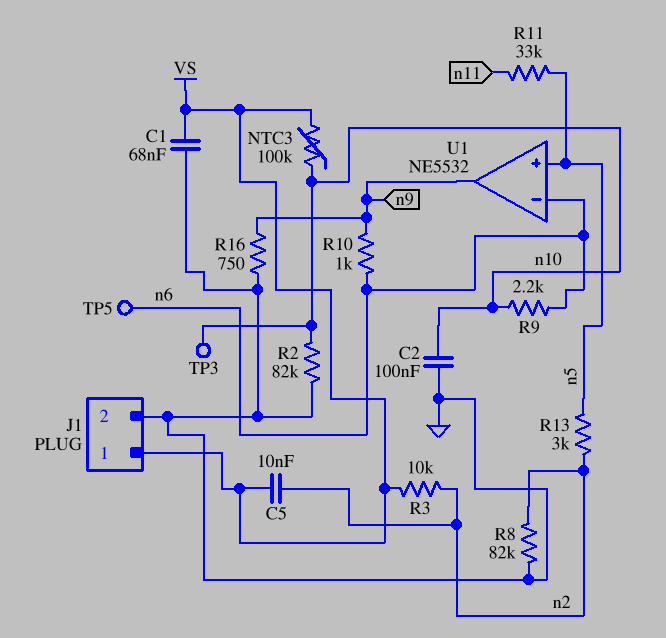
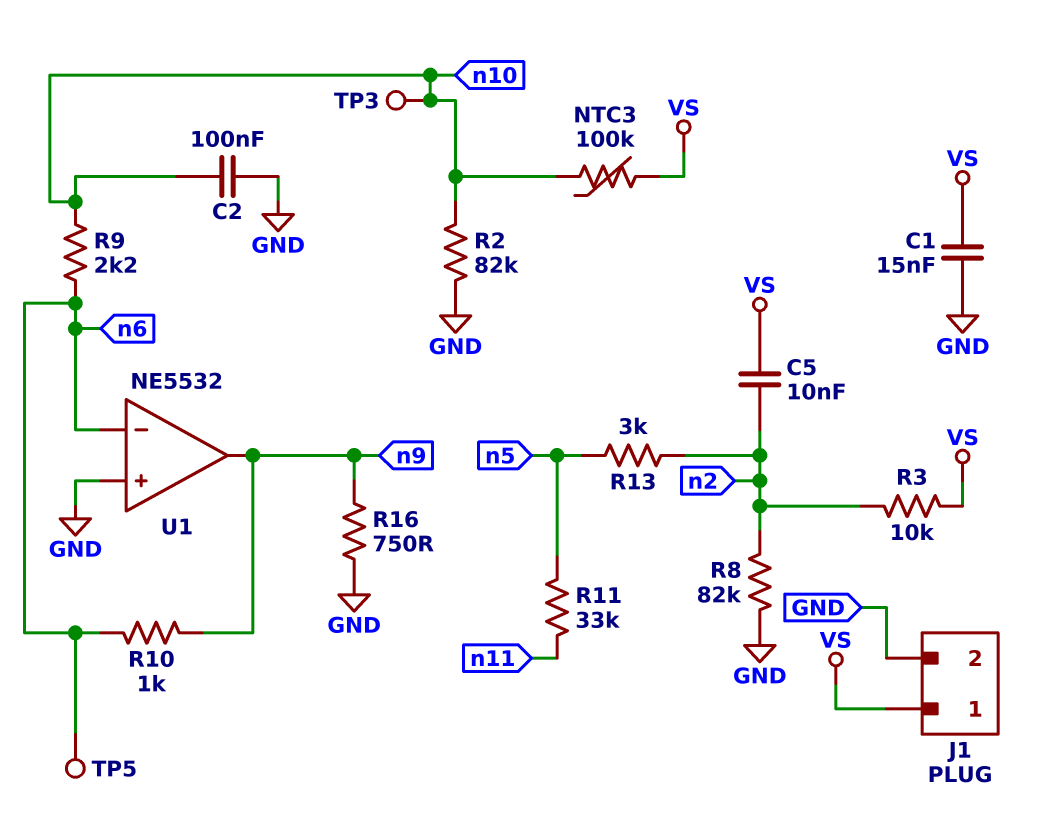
C1: 68nF (GND, VS) -> 15nF (GND, VS)
U1 pin in+: n5 -> GND

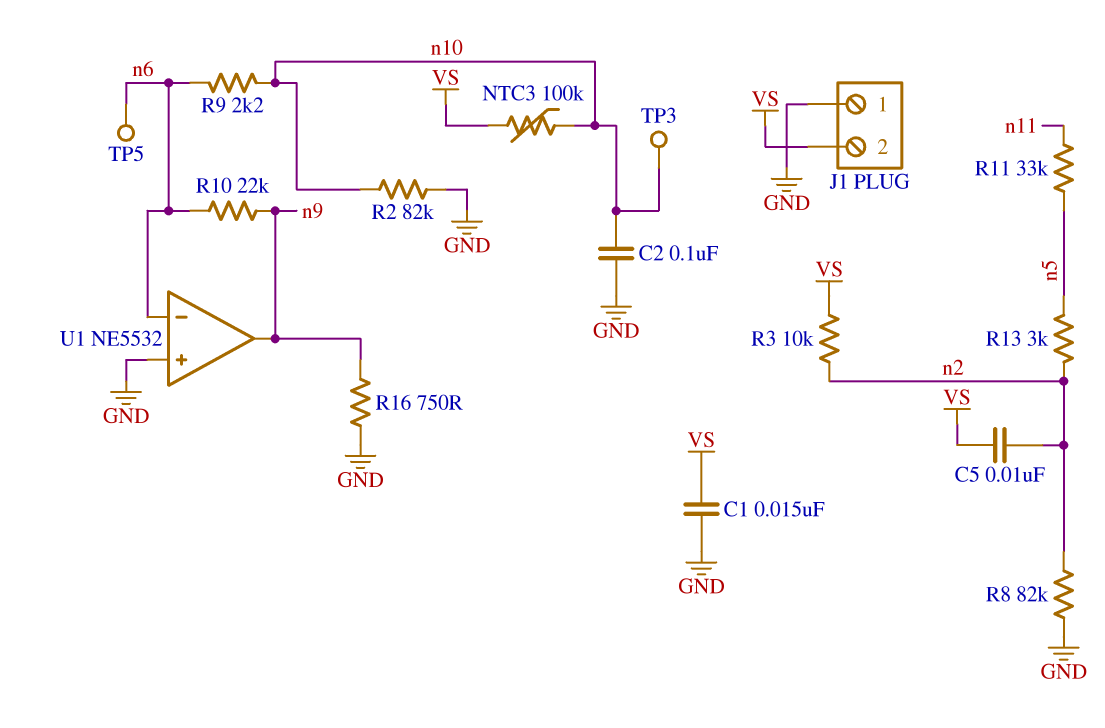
J1 pin 1: VS -> GND
J1 pin 2: GND -> VS
R10: 1k (n6, n9) -> 22k (n6, n9)

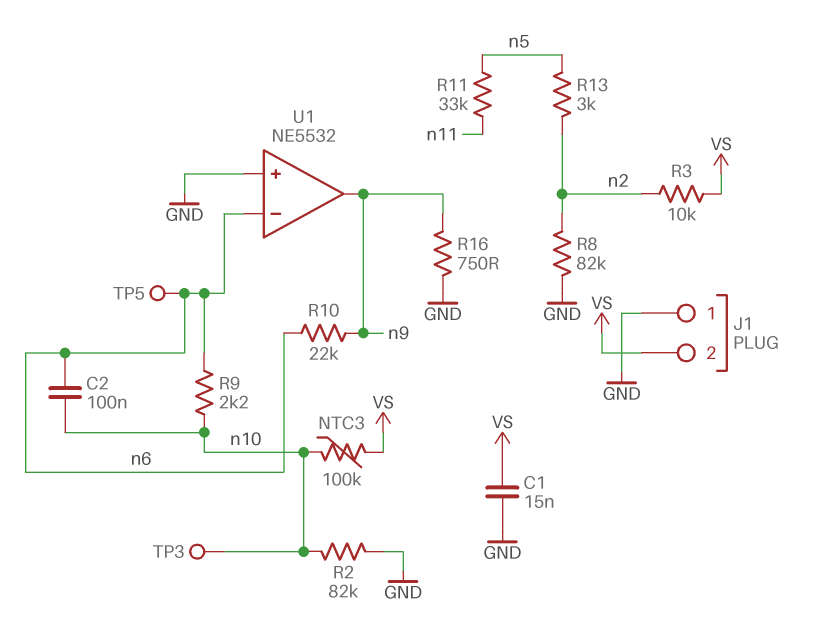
C2: 100nF (GND, n10) -> 100nF (n6, n10)
C5: 10nF (VS, n2) -> none

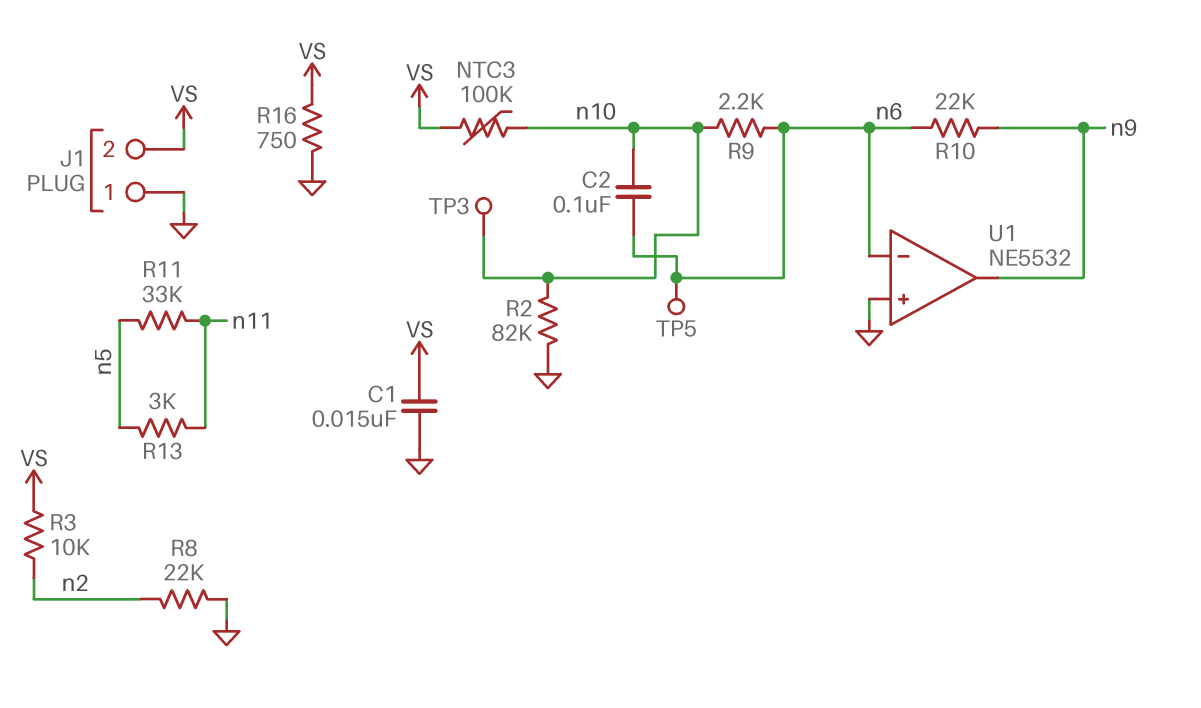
R8: 82k (GND, n2) -> 22k (GND, n2)
R13: 3k (n2, n5) -> 3k (n5, n11)
R16: 750 (GND, n9) -> 750 (GND, VS)

